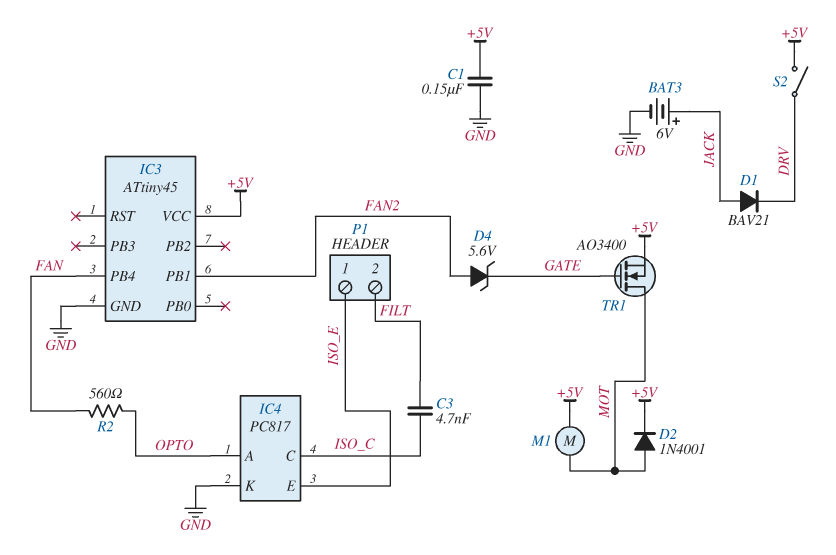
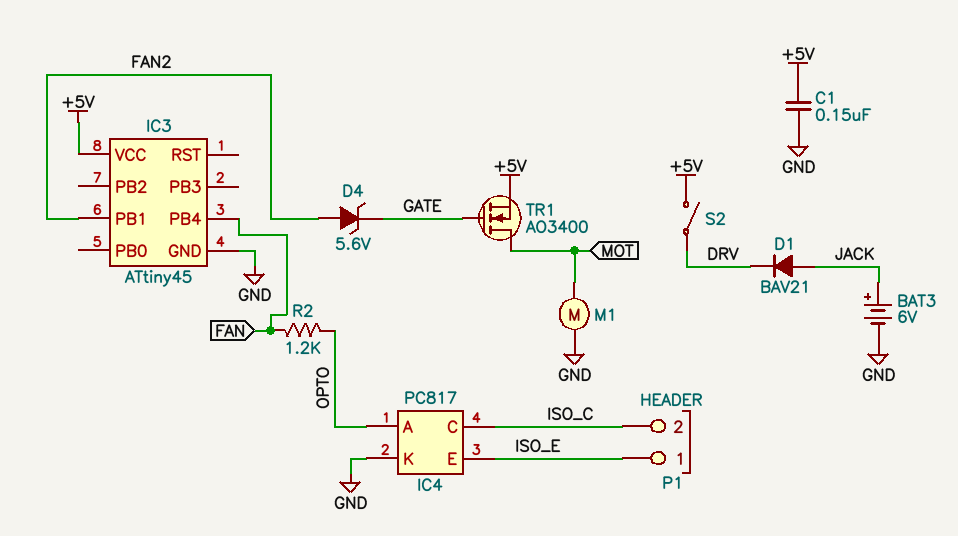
C3: 4.7nF (FILT, ISO_C) -> none
D2: diode 1N4001 (A MOT, K +5V) -> none
M1: motor (+5V, MOT) -> motor (GND, MOT)
P1 pin 2: FILT -> ISO_C
R2: 560 (FAN, OPTO) -> 1.2k (FAN, OPTO)

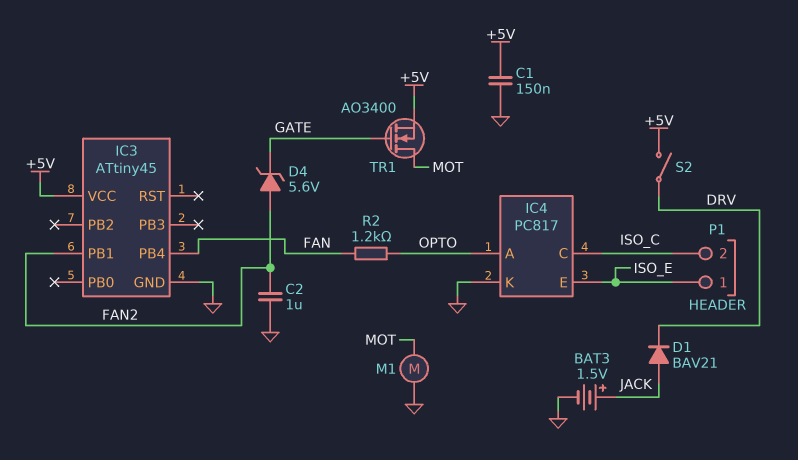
BAT3: 6V (plus JACK, minus GND) -> 1.5V (plus JACK, minus GND)
C2: none -> 1uF (FAN2, GND)

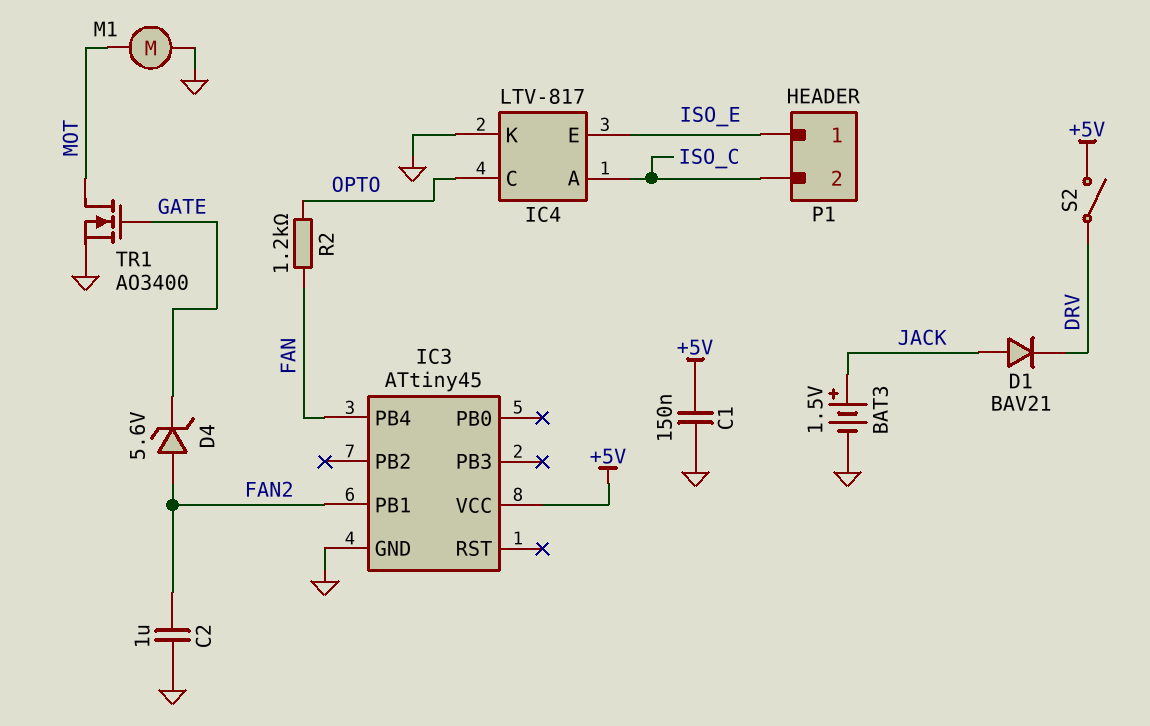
IC4: PC817 -> LTV-817
IC4 pin A: OPTO -> ISO_C
IC4 pin C: ISO_C -> OPTO
TR1: NMOS AO3400 (G GATE, D MOT, S +5V) -> NMOS AO3400 (G GATE, D MOT, S GND)

